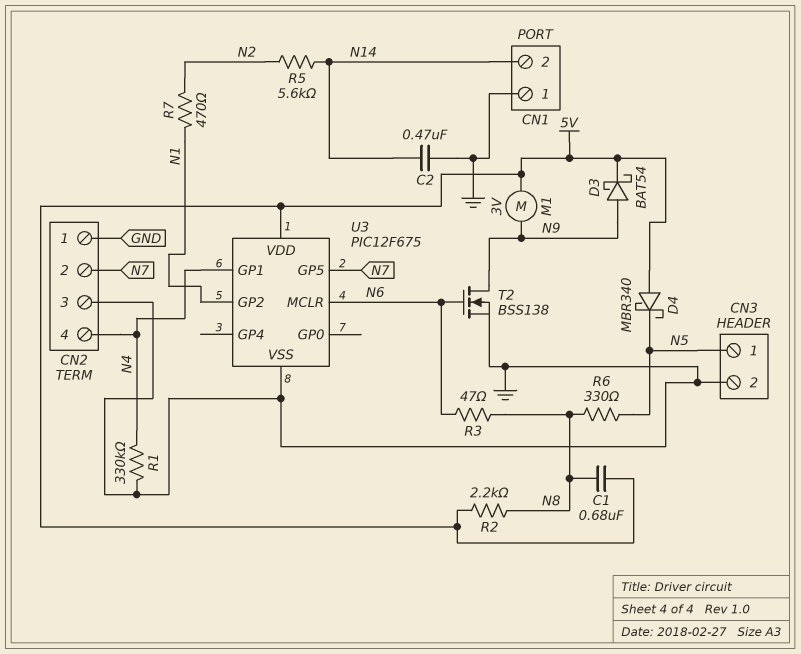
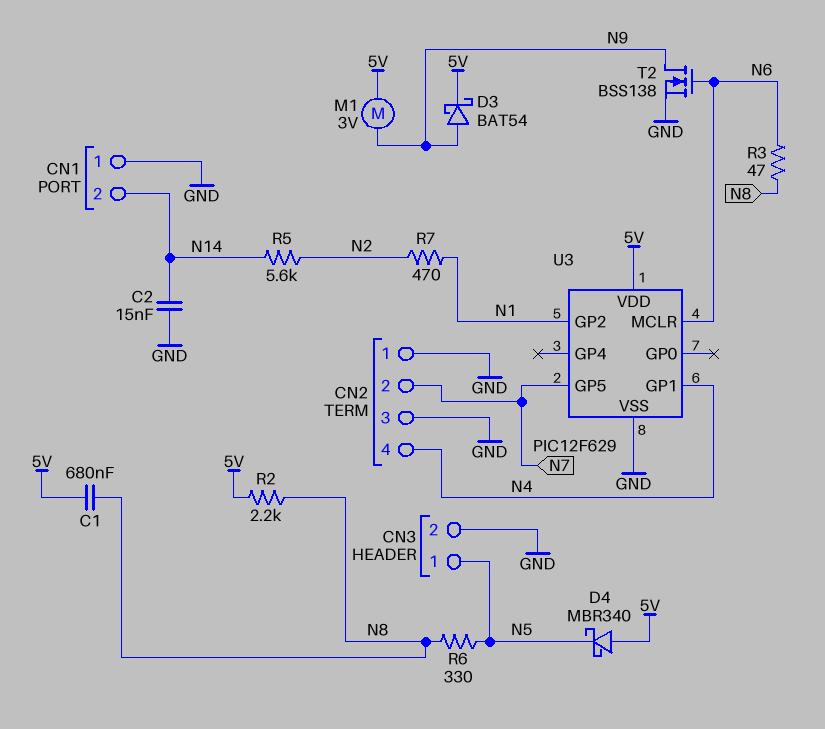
C2: 470nF (GND, N14) -> 15nF (GND, N14)
R1: 330k (GND, N4) -> none
U3: PIC12F675 -> PIC12F629

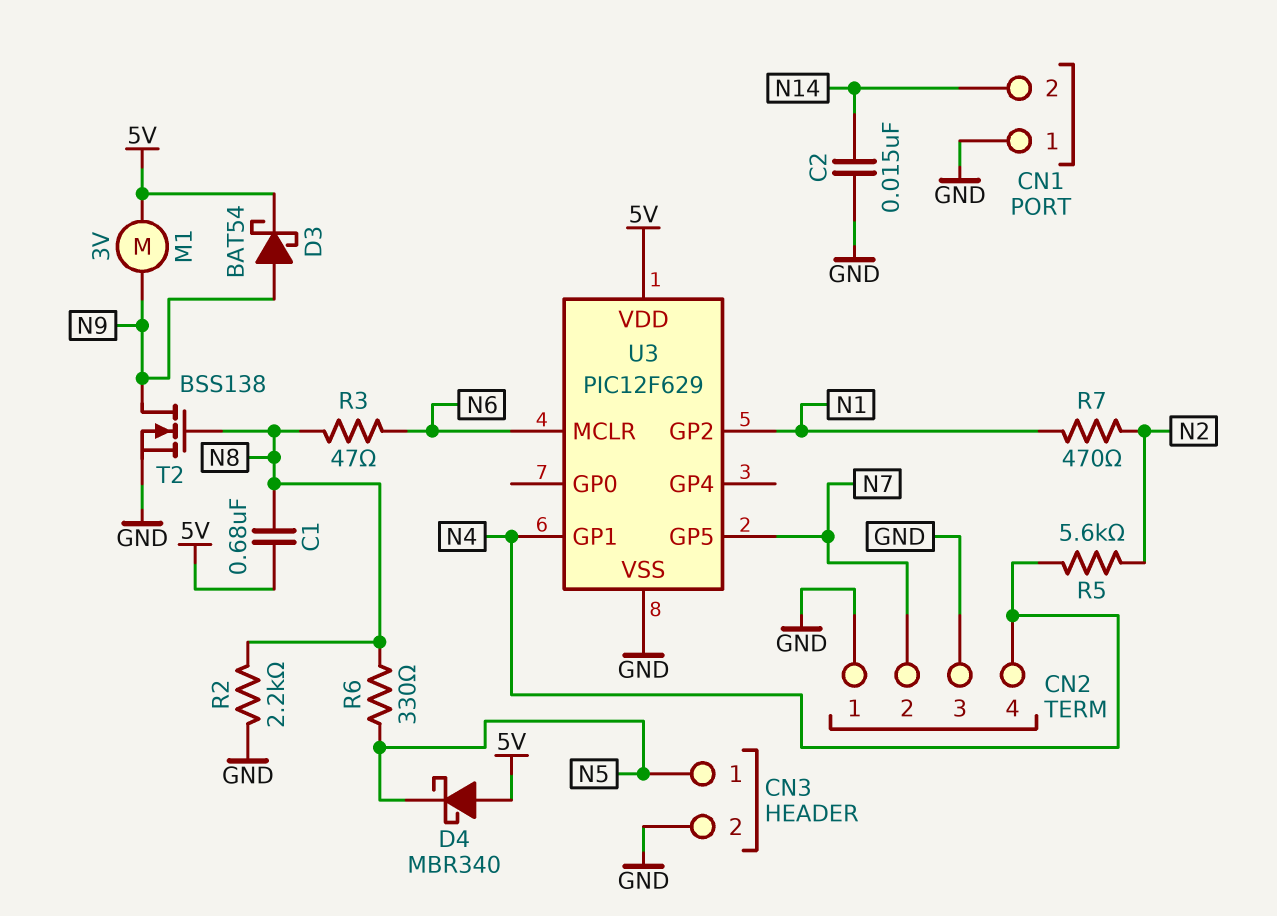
R2: 2.2k (5V, N8) -> 2.2k (GND, N8)
R5: 5.6k (N2, N14) -> 5.6k (N2, N4)
T2: NMOS BSS138 (G N6, D N9, S GND) -> NMOS BSS138 (G N8, D N9, S GND)

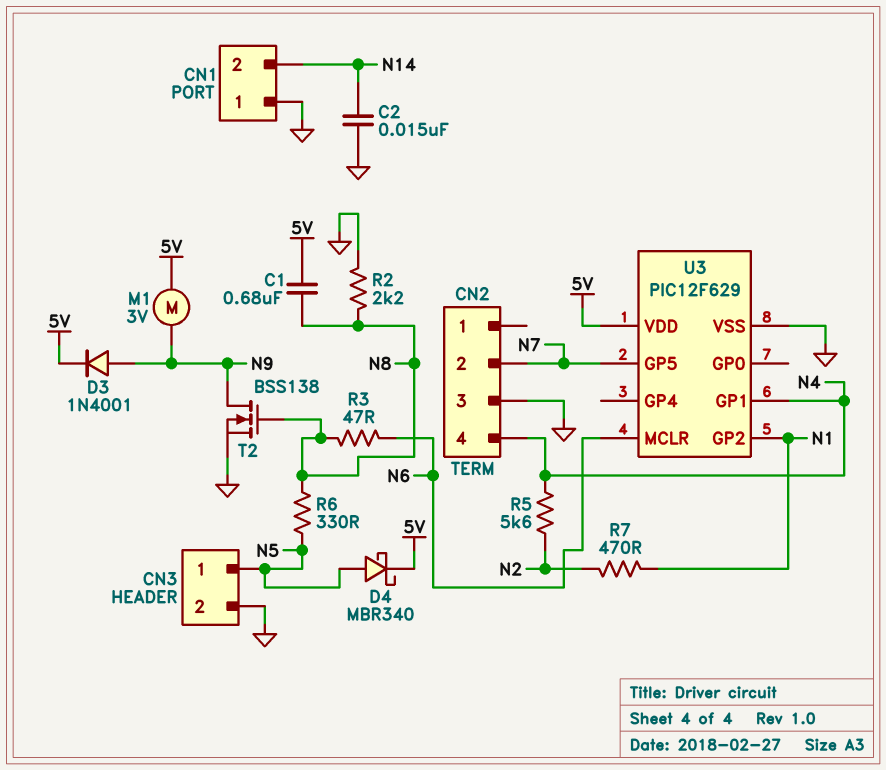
CN2 pin 1: GND -> none
D3: schottky BAT54 (A N9, K 5V) -> diode 1N4001 (A N9, K 5V)
D4: schottky MBR340 (A 5V, K N5) -> schottky MBR340 (A N5, K 5V)

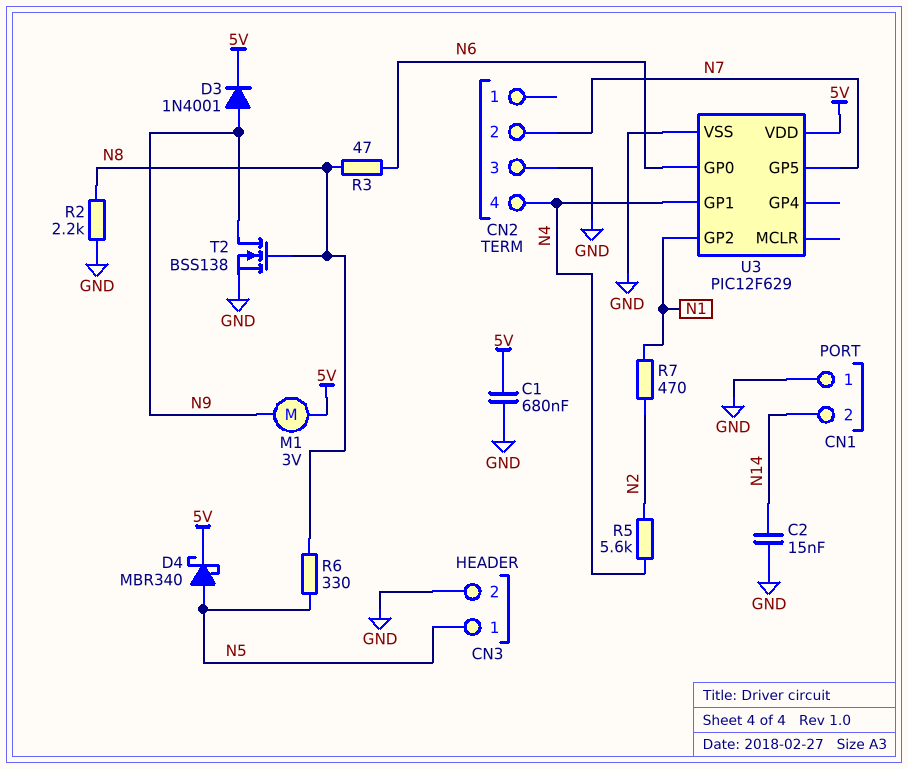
C1: 680nF (5V, N8) -> 680nF (5V, GND)
U3 pin GP0: none -> N6
U3 pin MCLR: N6 -> none

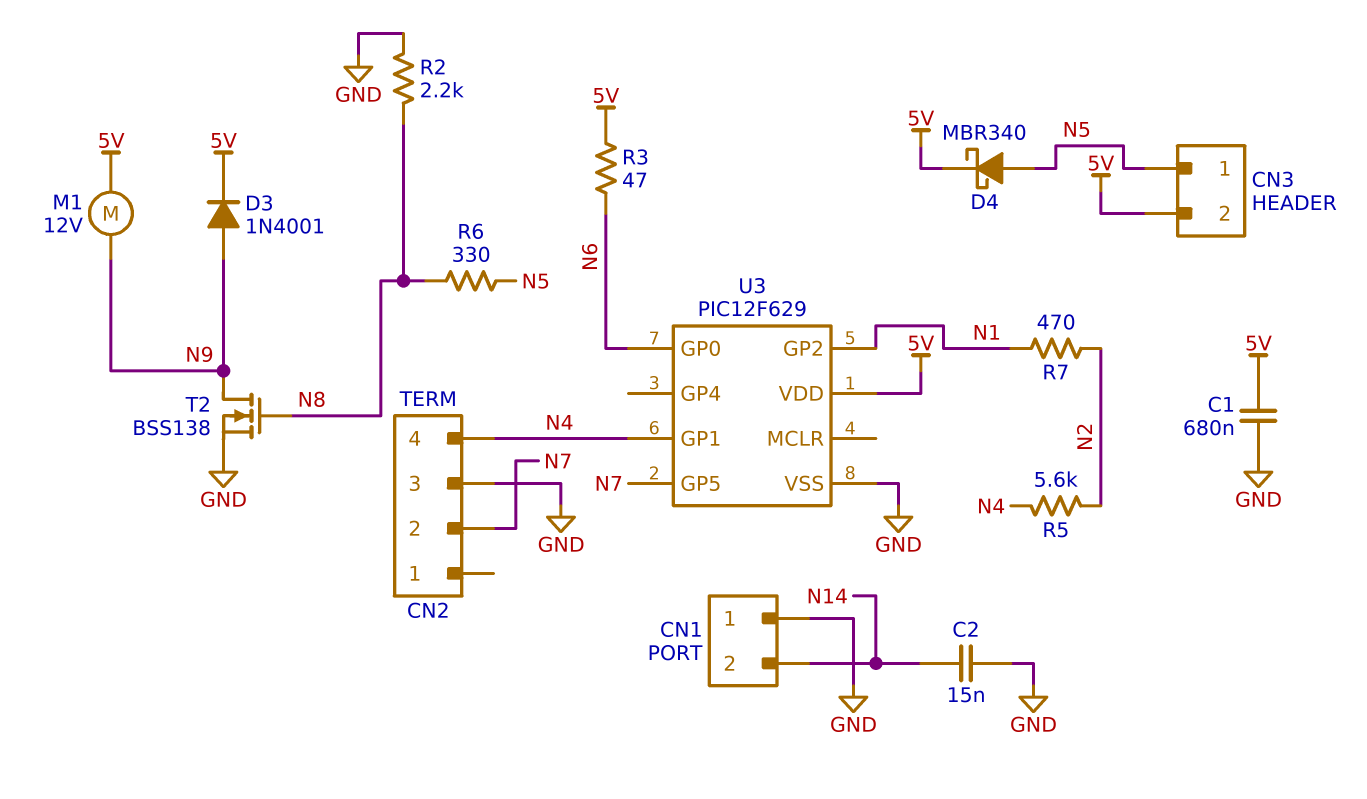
CN3 pin 2: GND -> 5V
M1: motor 3V (5V, N9) -> motor 12V (5V, N9)
R3: 47 (N6, N8) -> 47 (5V, N6)

